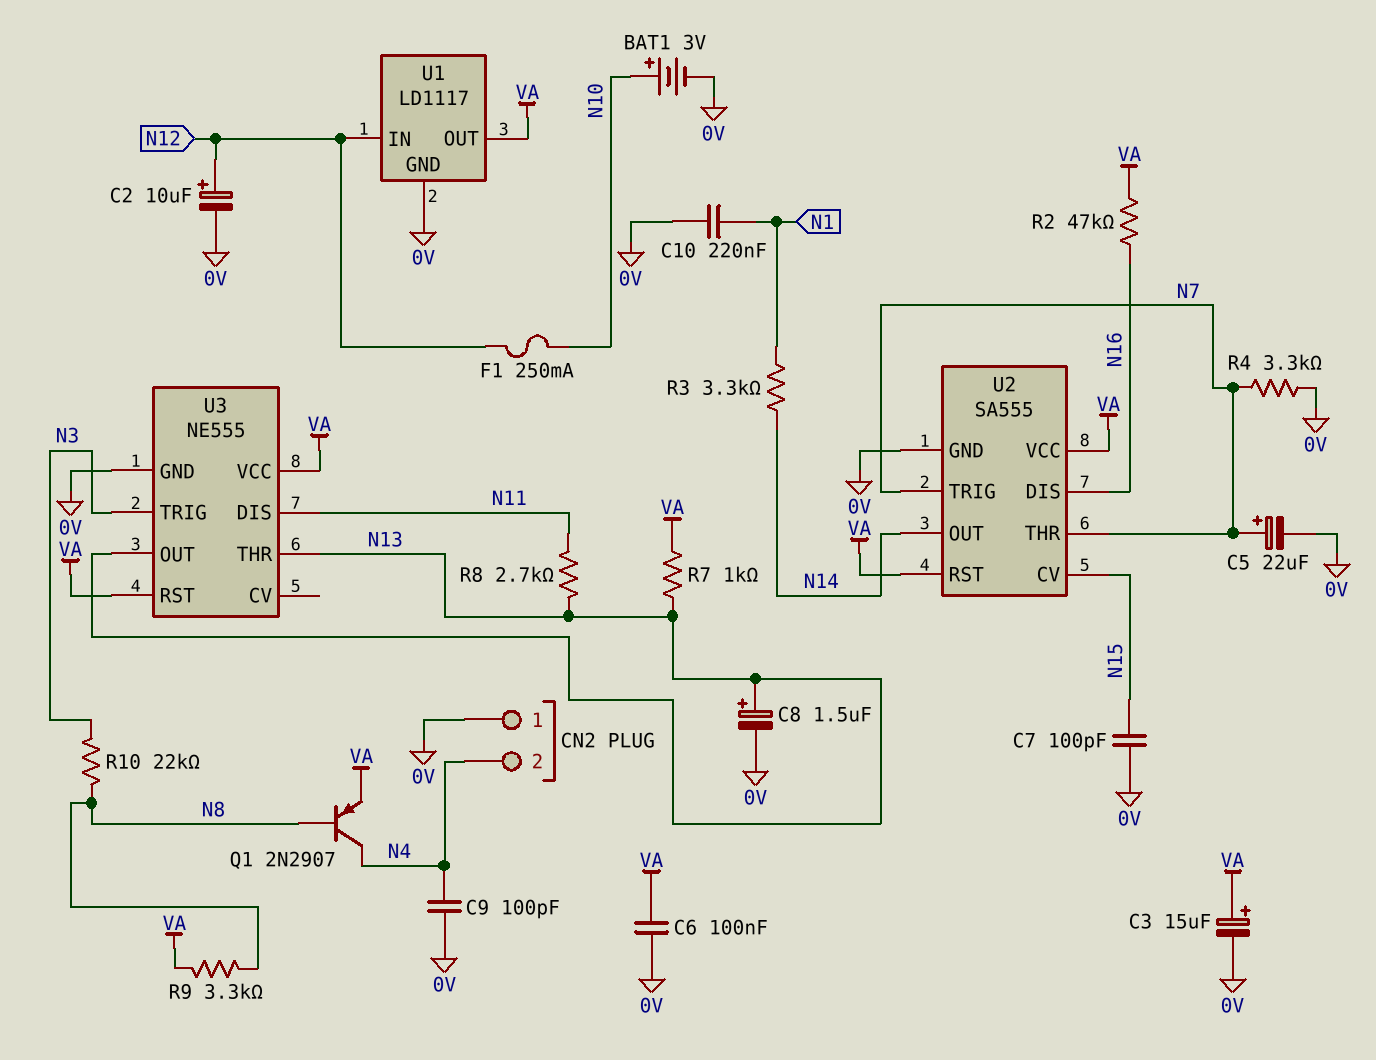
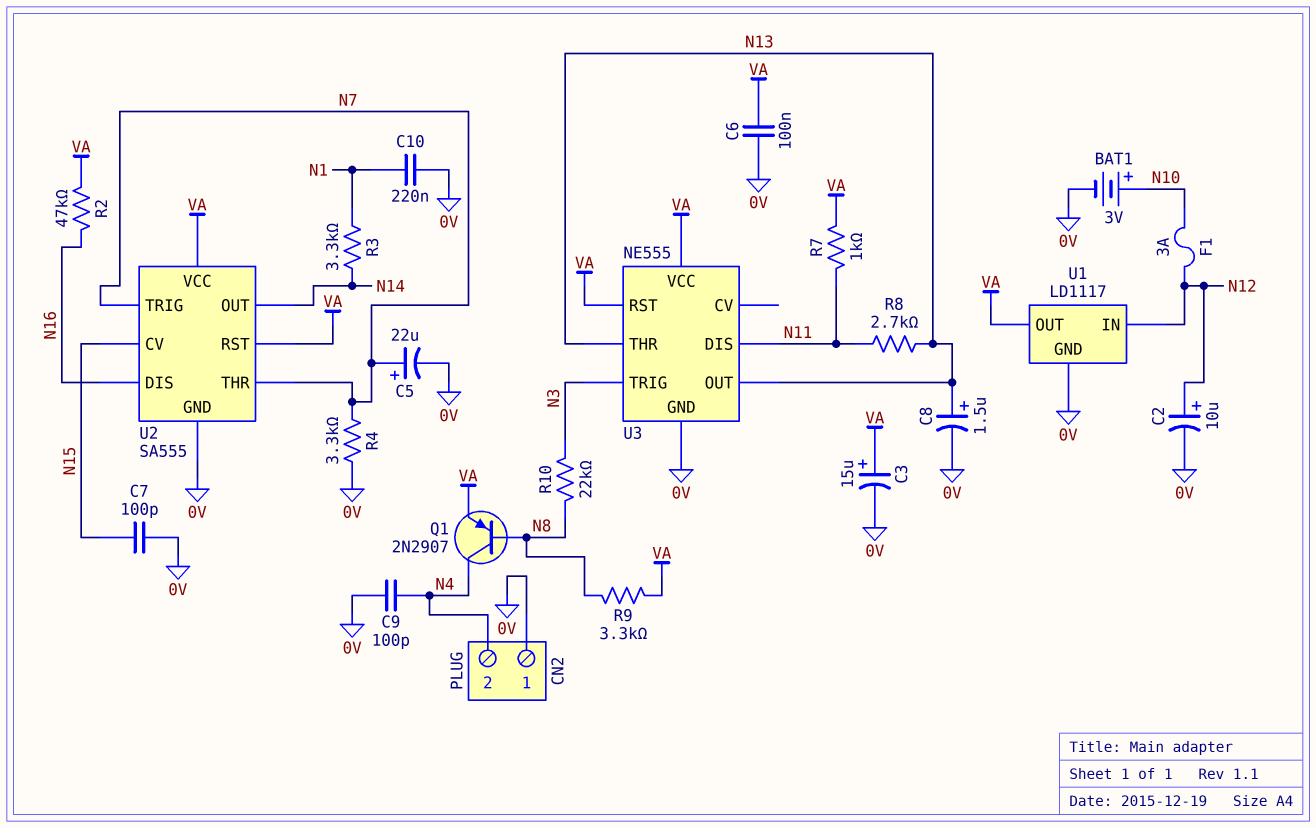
F1: 250mA (N10, N12) -> 3A (N10, N12)
R7: 1k (N13, VA) -> 1k (N11, VA)

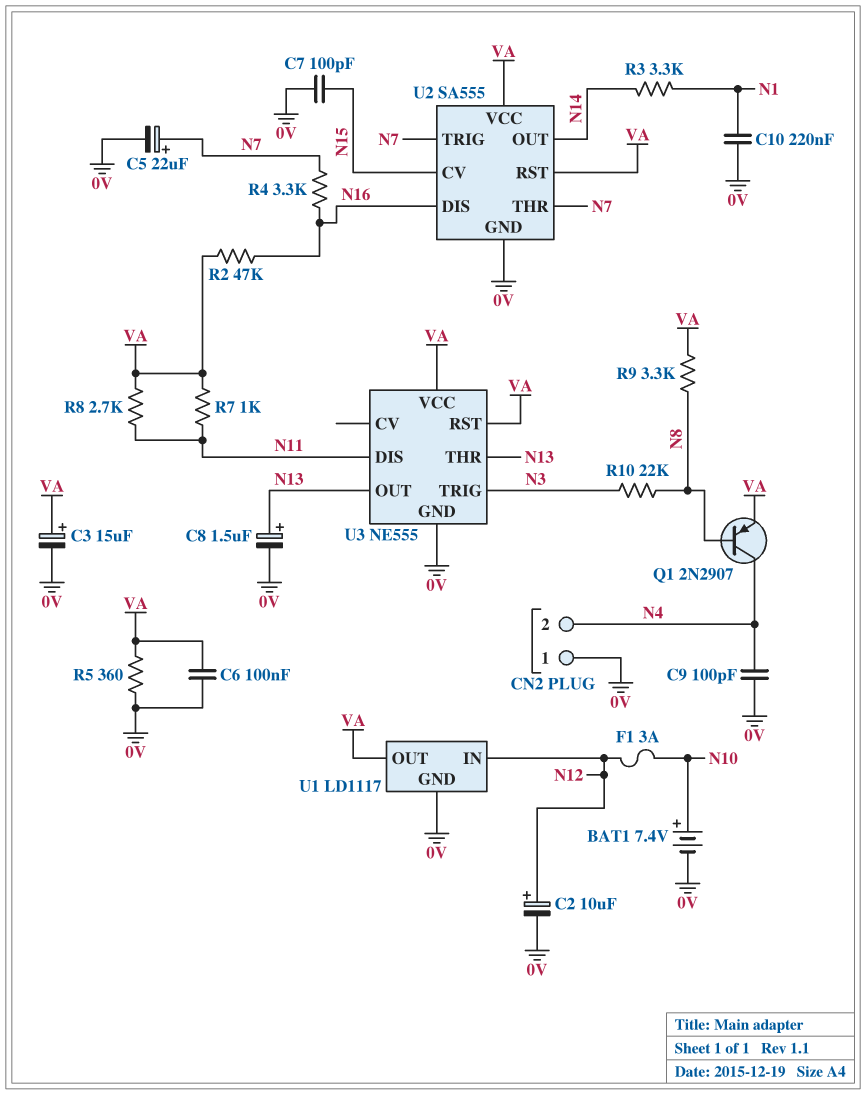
BAT1: 3V (plus N10, minus 0V) -> 7.4V (plus N10, minus 0V)
R4: 3.3k (0V, N7) -> 3.3k (N7, N16)
R5: none -> 360 (0V, VA)
R8: 2.7k (N11, N13) -> 2.7k (N11, VA)

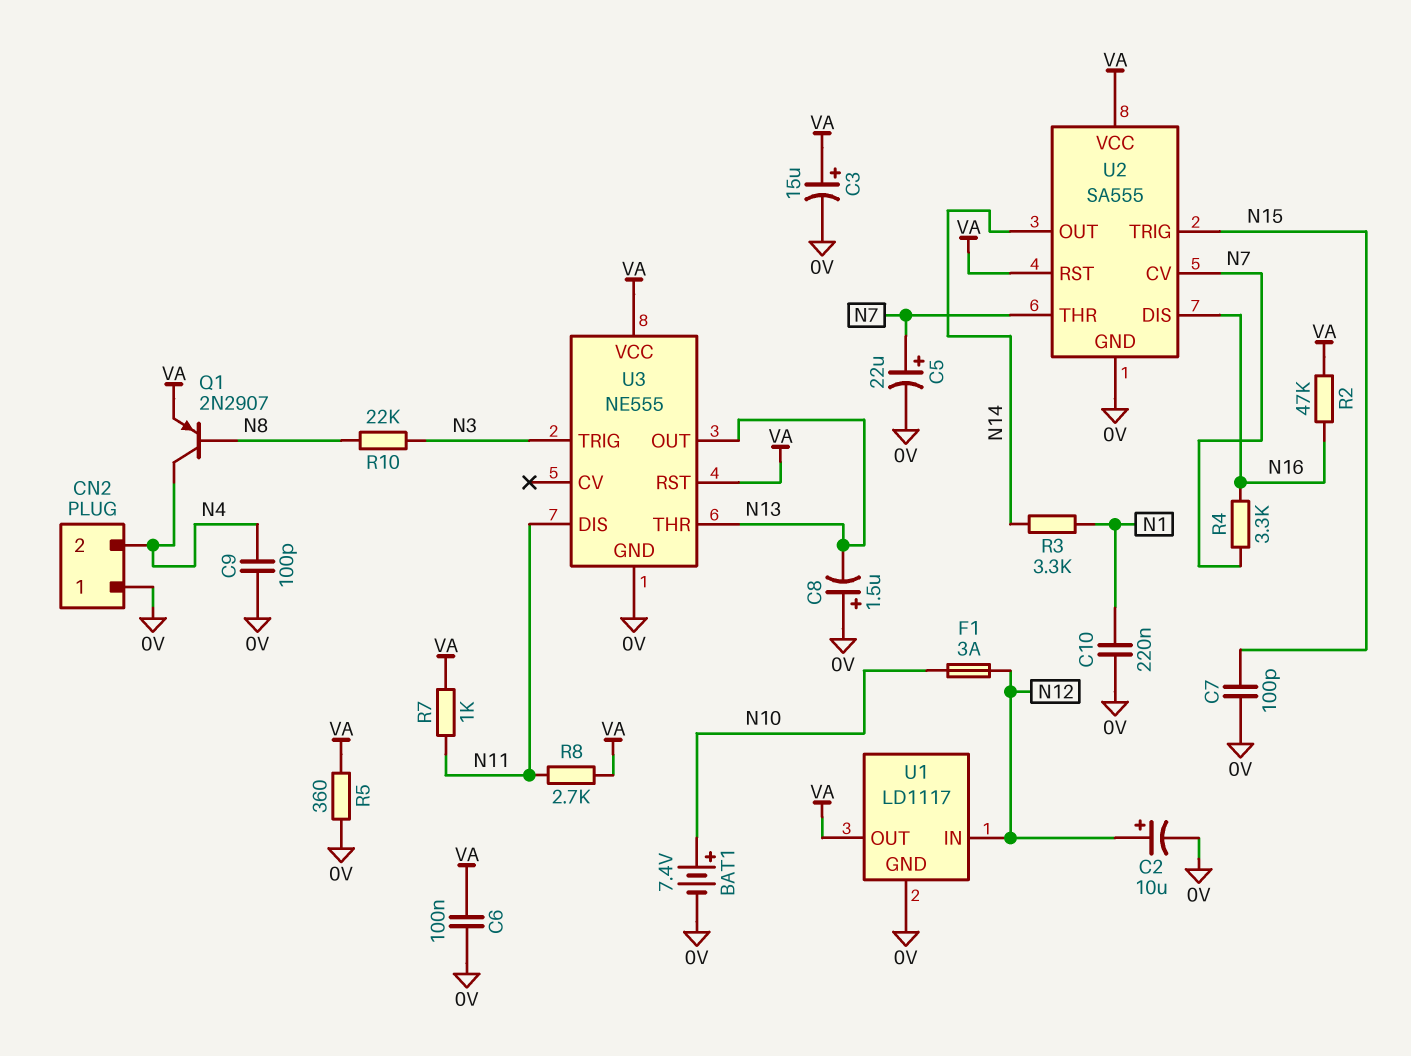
C8: 1.5uF (plus N13, minus 0V) -> 1.5uF (plus 0V, minus N13)
R9: 3.3k (N8, VA) -> none
U2 pin CV: N15 -> N7
U2 pin TRIG: N7 -> N15

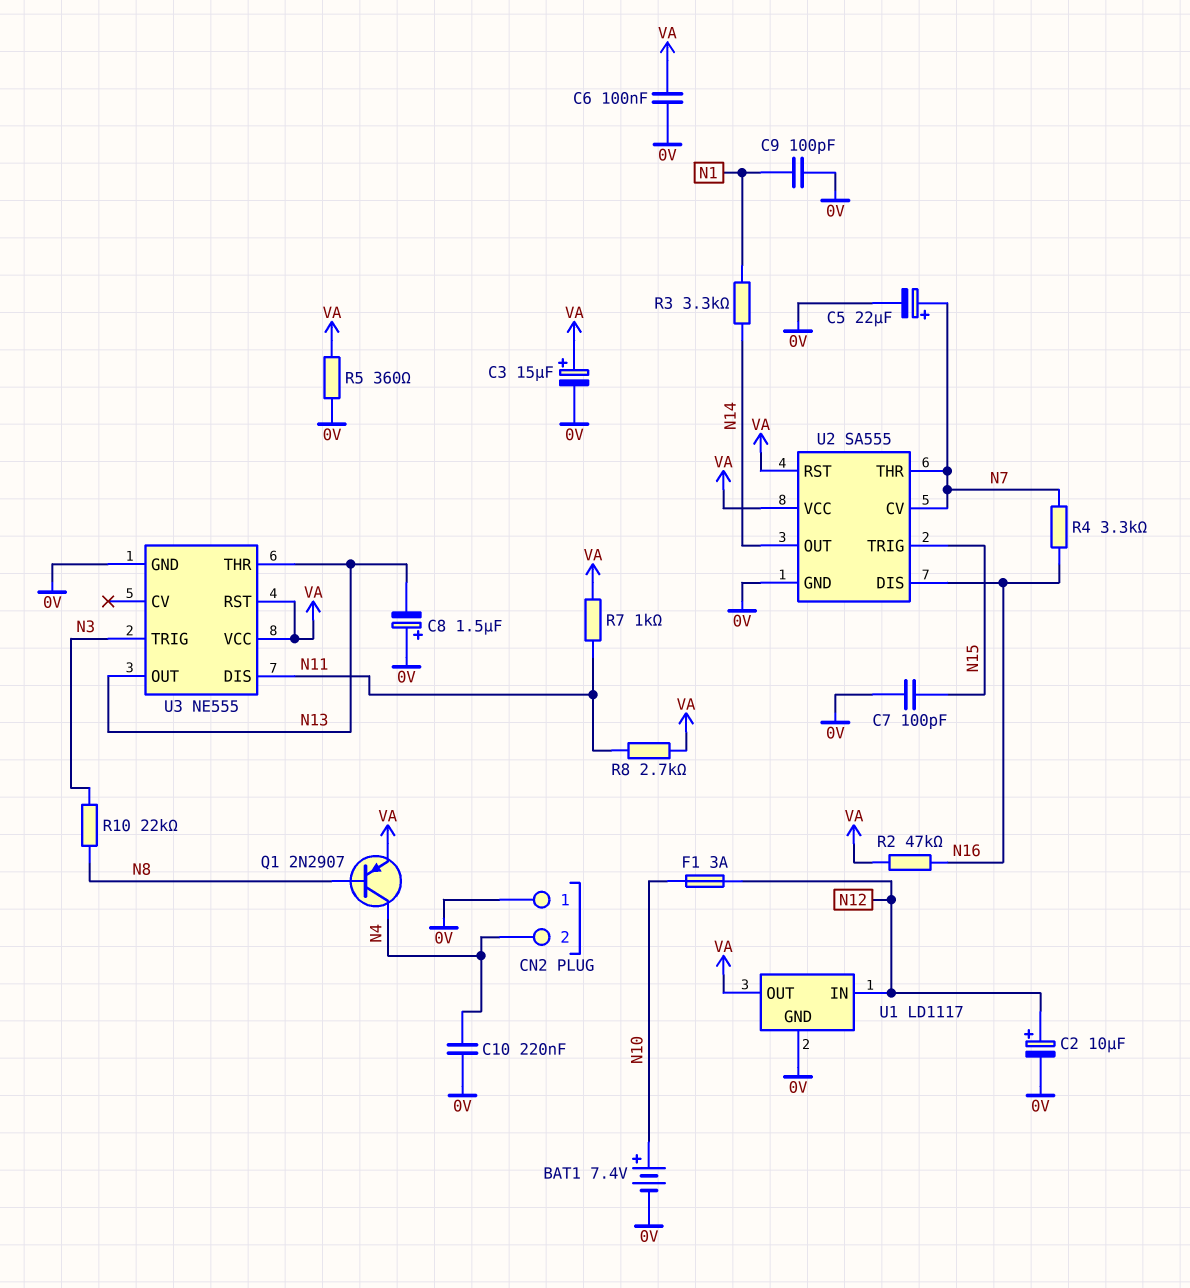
C9: 100pF (0V, N4) -> 100pF (0V, N1)
C10: 220nF (0V, N1) -> 220nF (0V, N4)

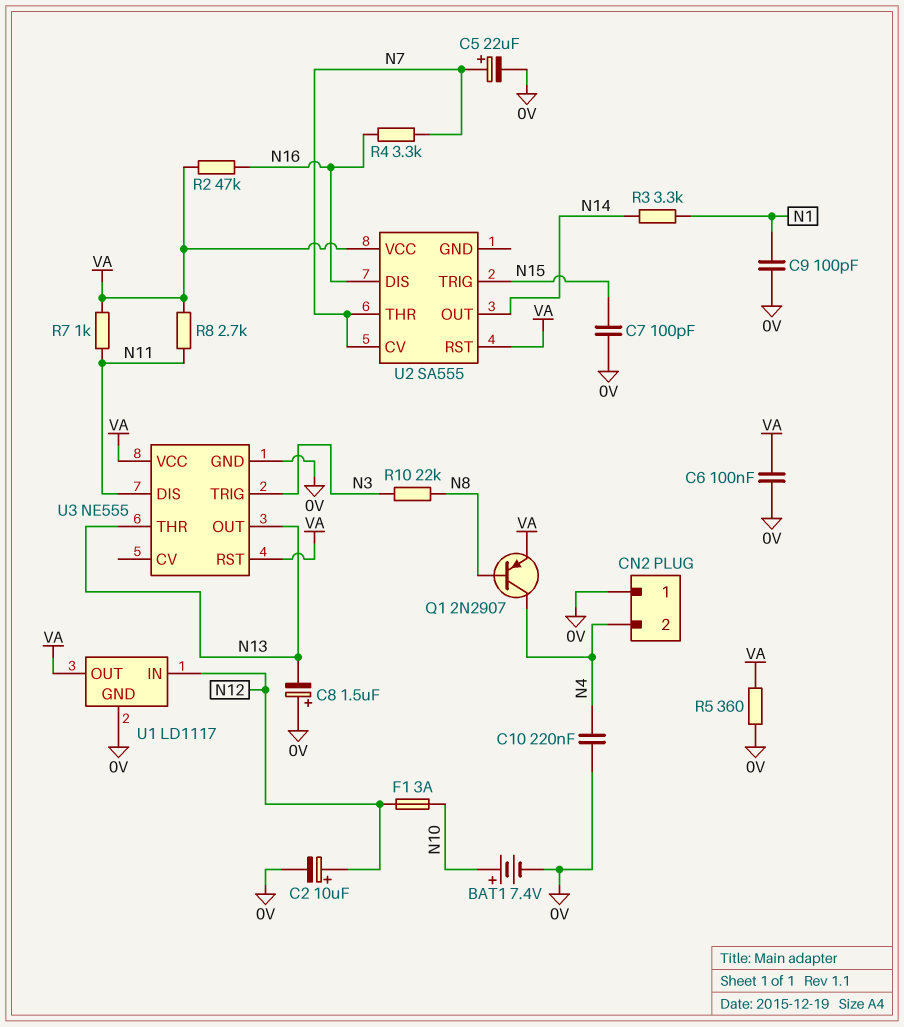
C3: 15uF (plus VA, minus 0V) -> none
U2 pin GND: 0V -> none

